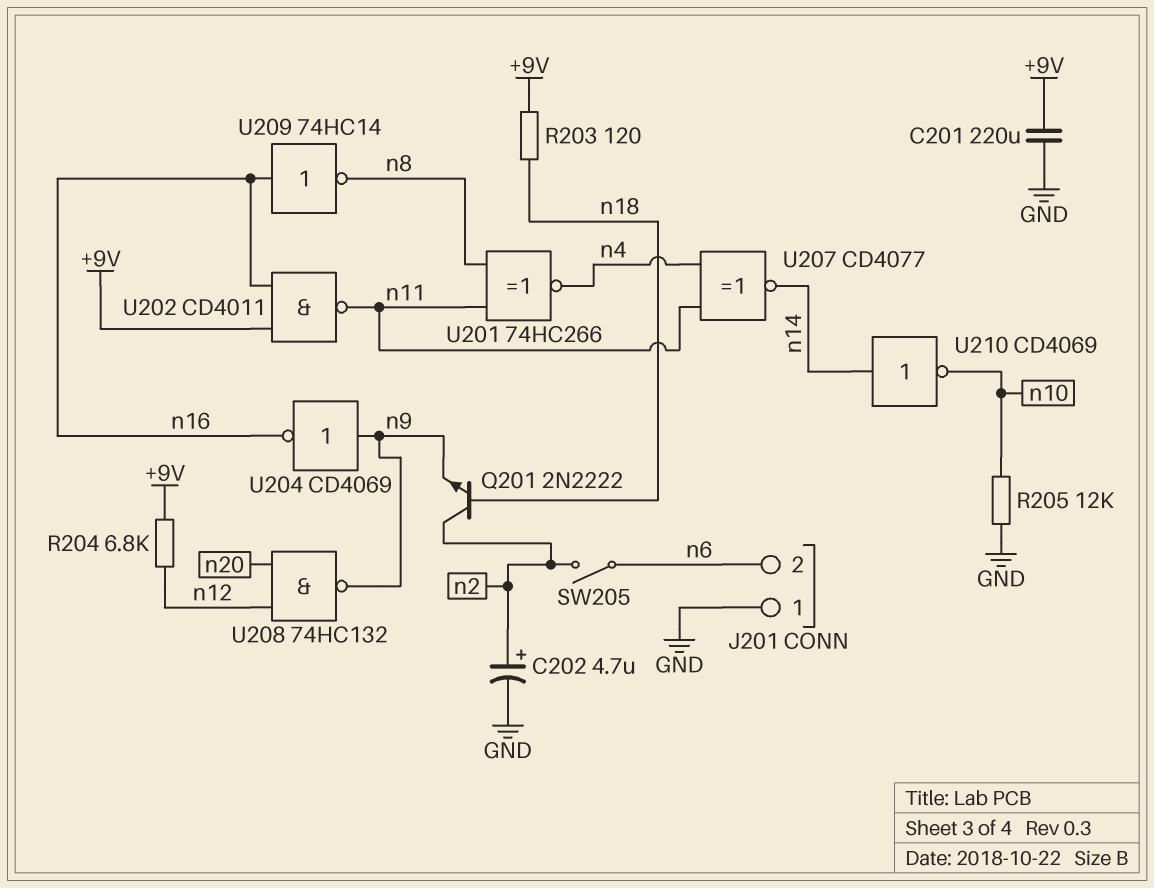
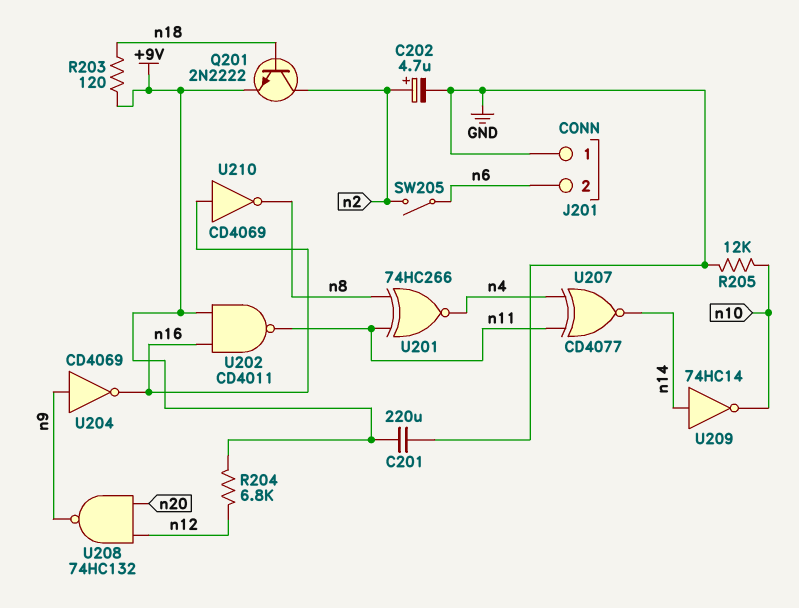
Q201: NPN 2N2222 (B n18, C n2, E n9) -> NPN 2N2222 (B n18, C n2, E +9V)
U209: NOT 74HC14 (in n16, out n8) -> NOT 74HC14 (in n14, out n10)
U210: NOT CD4069 (in n14, out n10) -> NOT CD4069 (in n16, out n8)

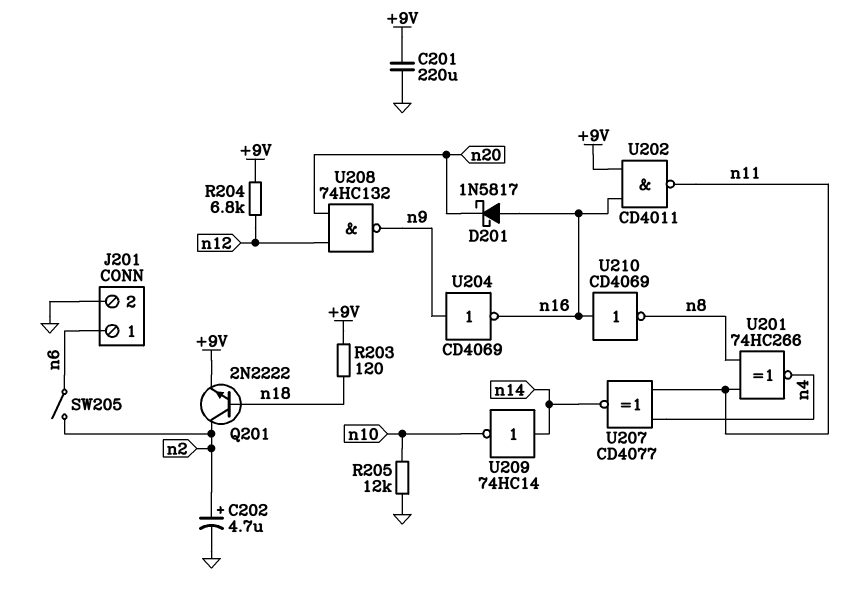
D201: none -> schottky 1N5817 (A n16, K n20)
J201 pin 1: GND -> n6
J201 pin 2: n6 -> GND

